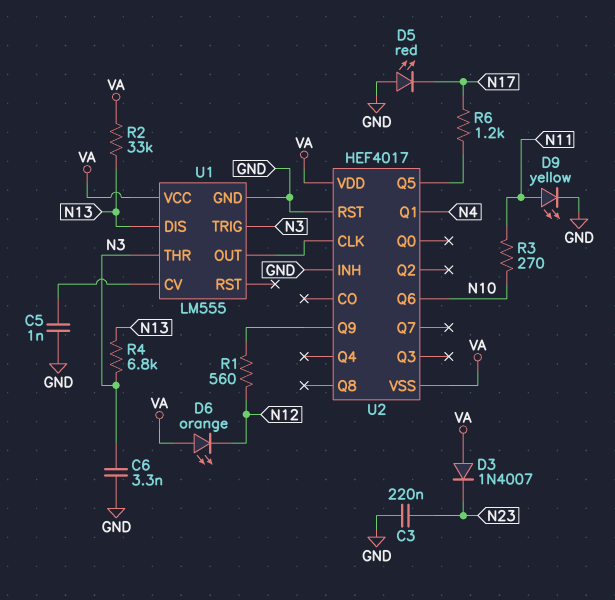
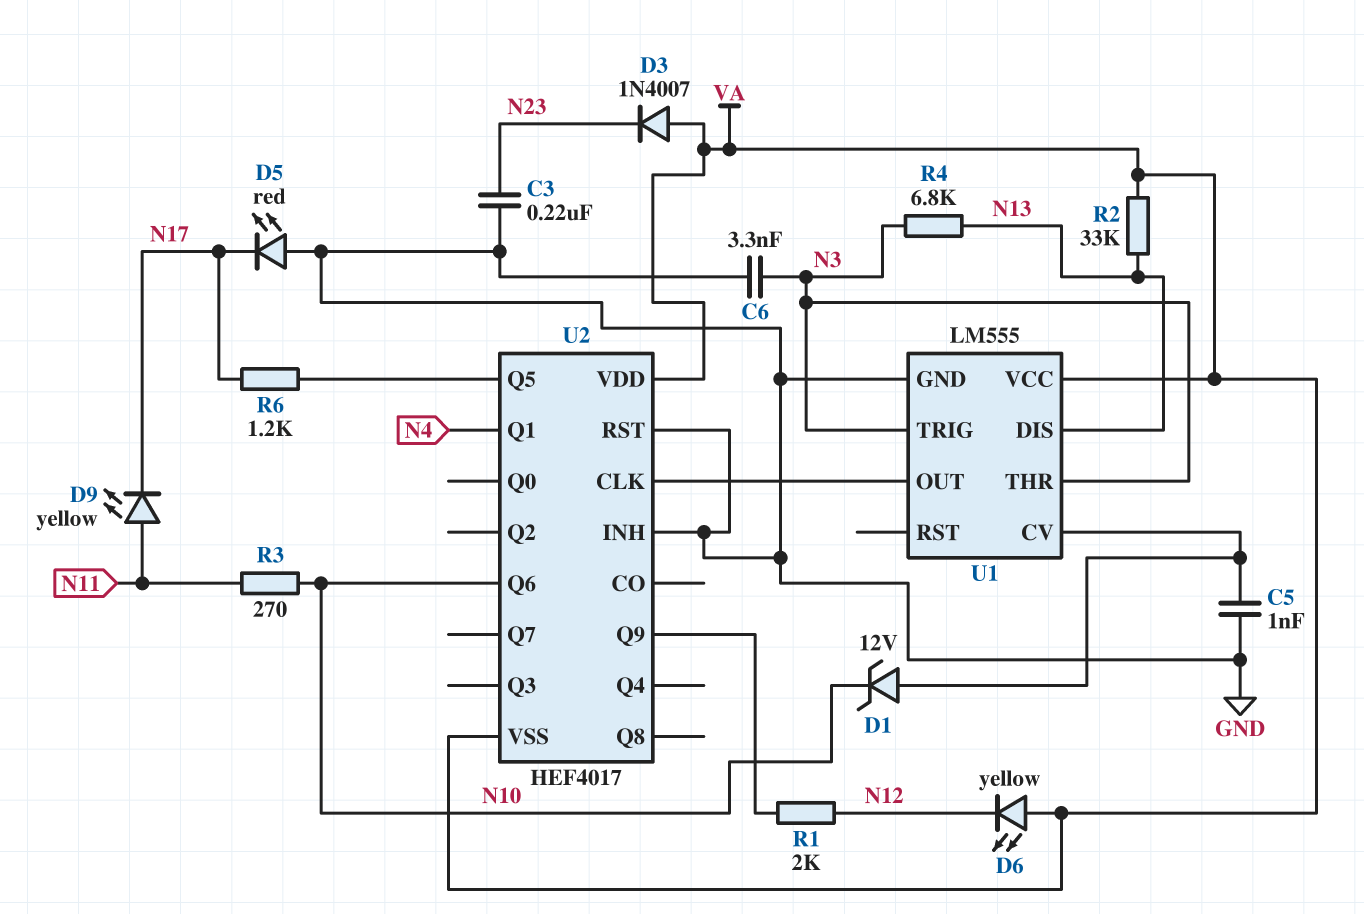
D1: none -> zener 12V (A U1/CV, K N10)
D6: LED orange (A VA, K N12) -> LED yellow (A VA, K N12)
D9: LED yellow (A N11, K GND) -> LED yellow (A N11, K N17)
R1: 560 (N12, U2/Q9) -> 2k (N12, U2/Q9)

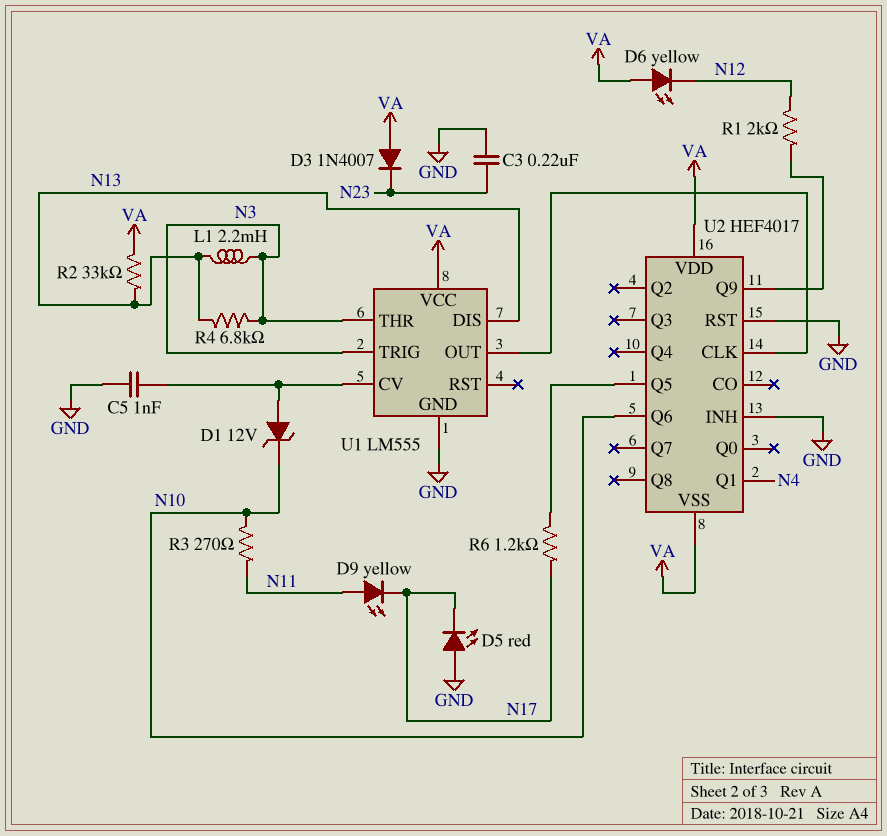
C6: 3.3nF (GND, N3) -> none
L1: none -> 2.2mH (N3, N13)

